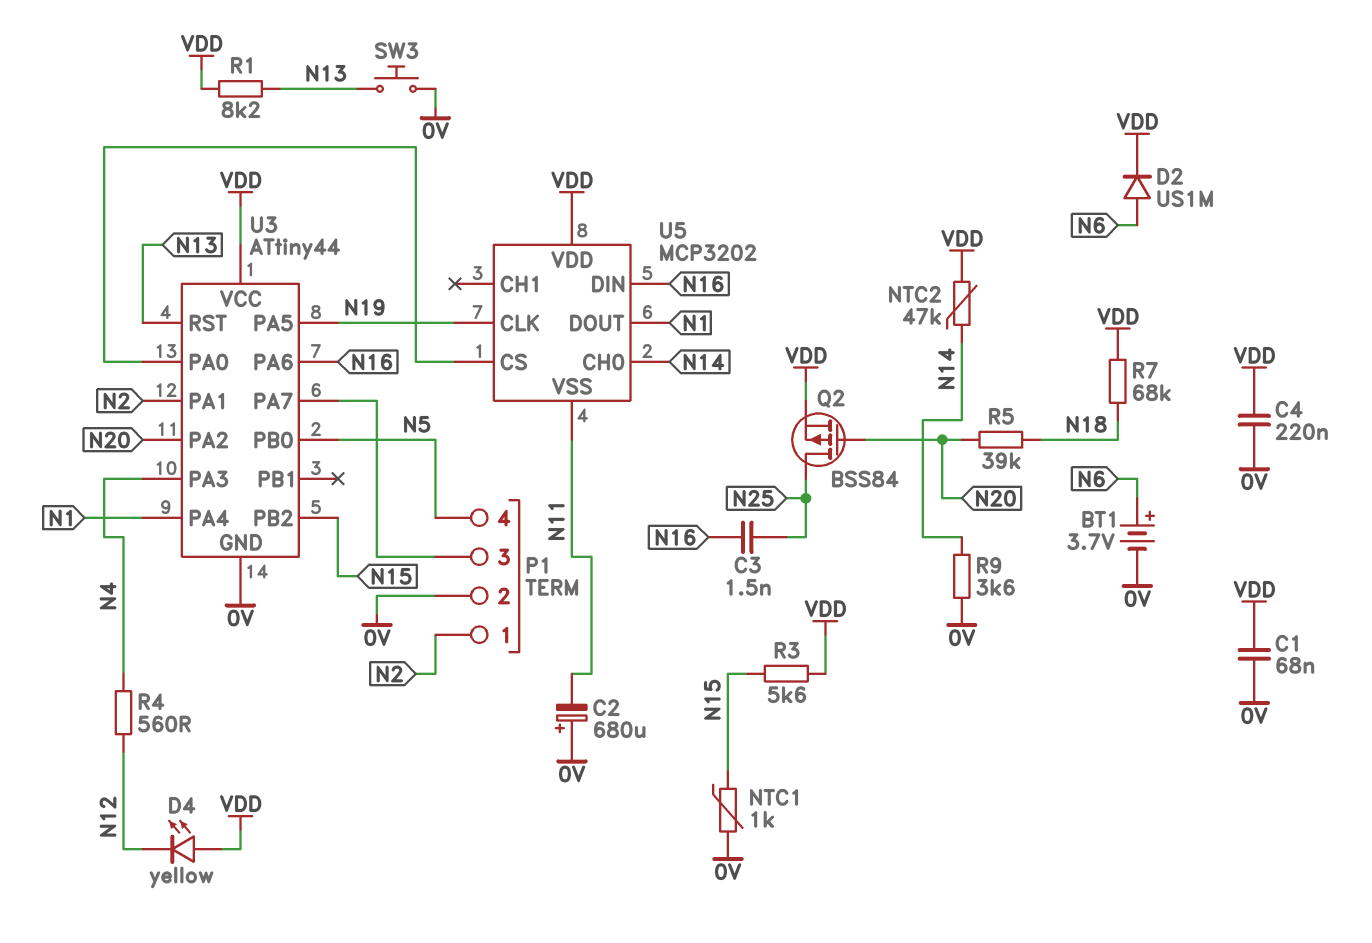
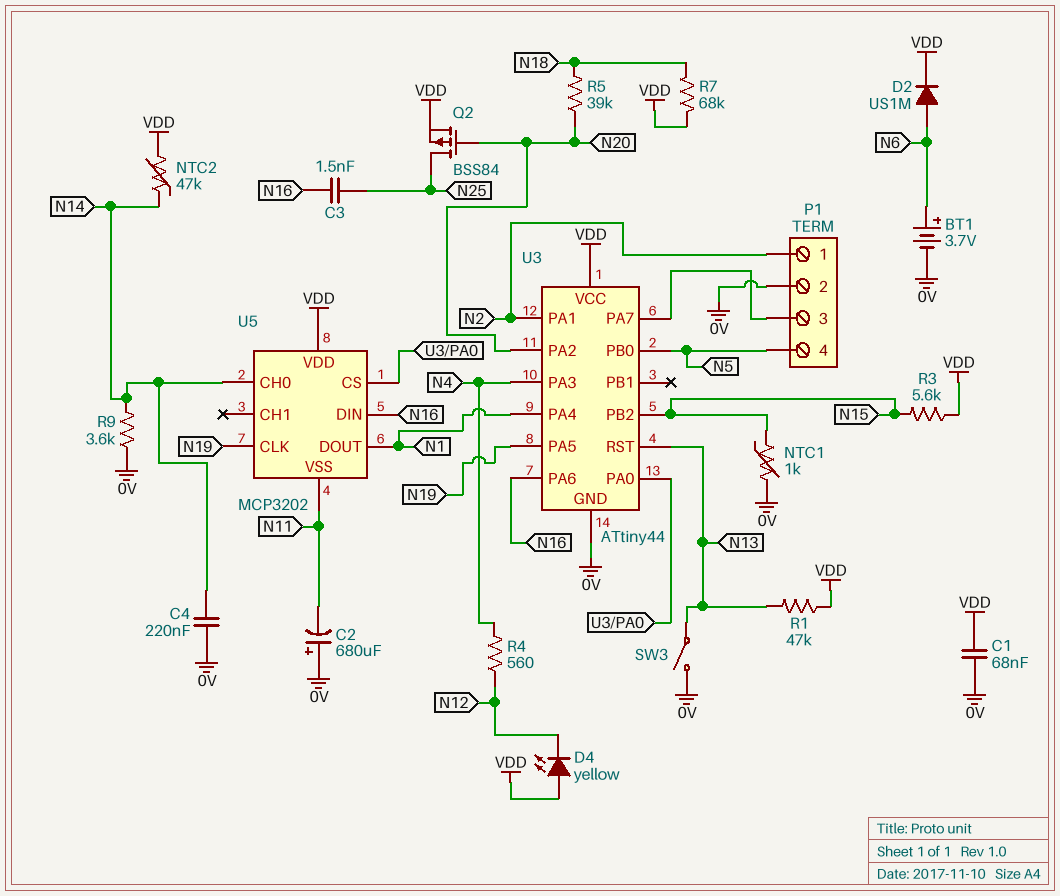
C4: 220nF (0V, VDD) -> 220nF (0V, N14)
R1: 8.2k (N13, VDD) -> 47k (N13, VDD)
SW3: button (0V, N13) -> switch (0V, N13)

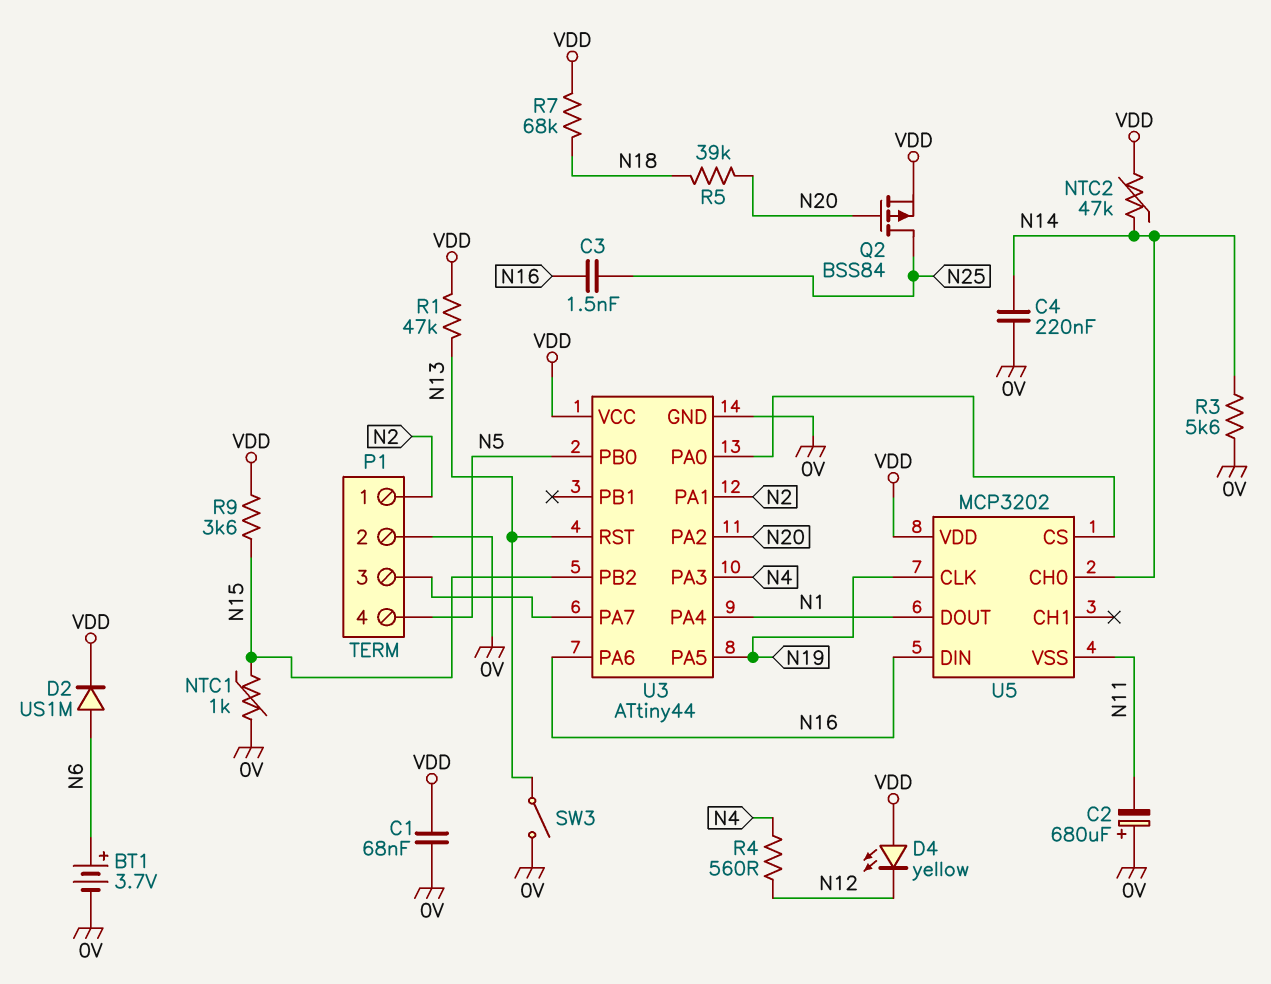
R3: 5.6k (N15, VDD) -> 5.6k (0V, N14)
R9: 3.6k (0V, N14) -> 3.6k (N15, VDD)

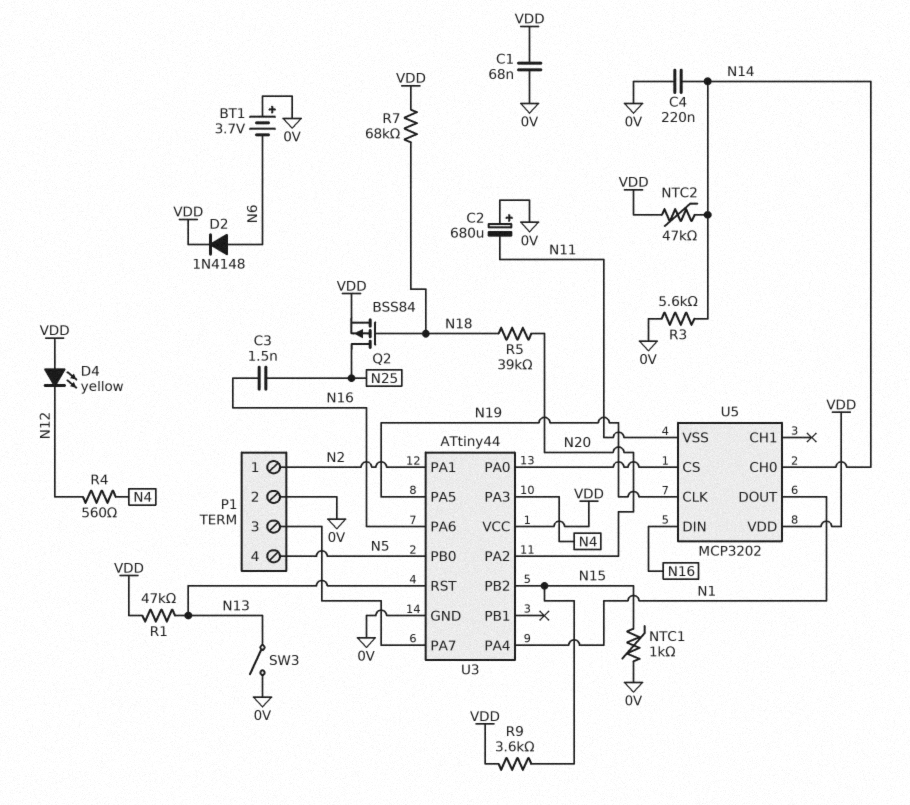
BT1: 3.7V (plus N6, minus 0V) -> 3.7V (plus 0V, minus N6)
D2: diode US1M (A N6, K VDD) -> diode 1N4148 (A N6, K VDD)
Q2: PMOS BSS84 (G N20, D N25, S VDD) -> PMOS BSS84 (G N18, D N25, S VDD)

